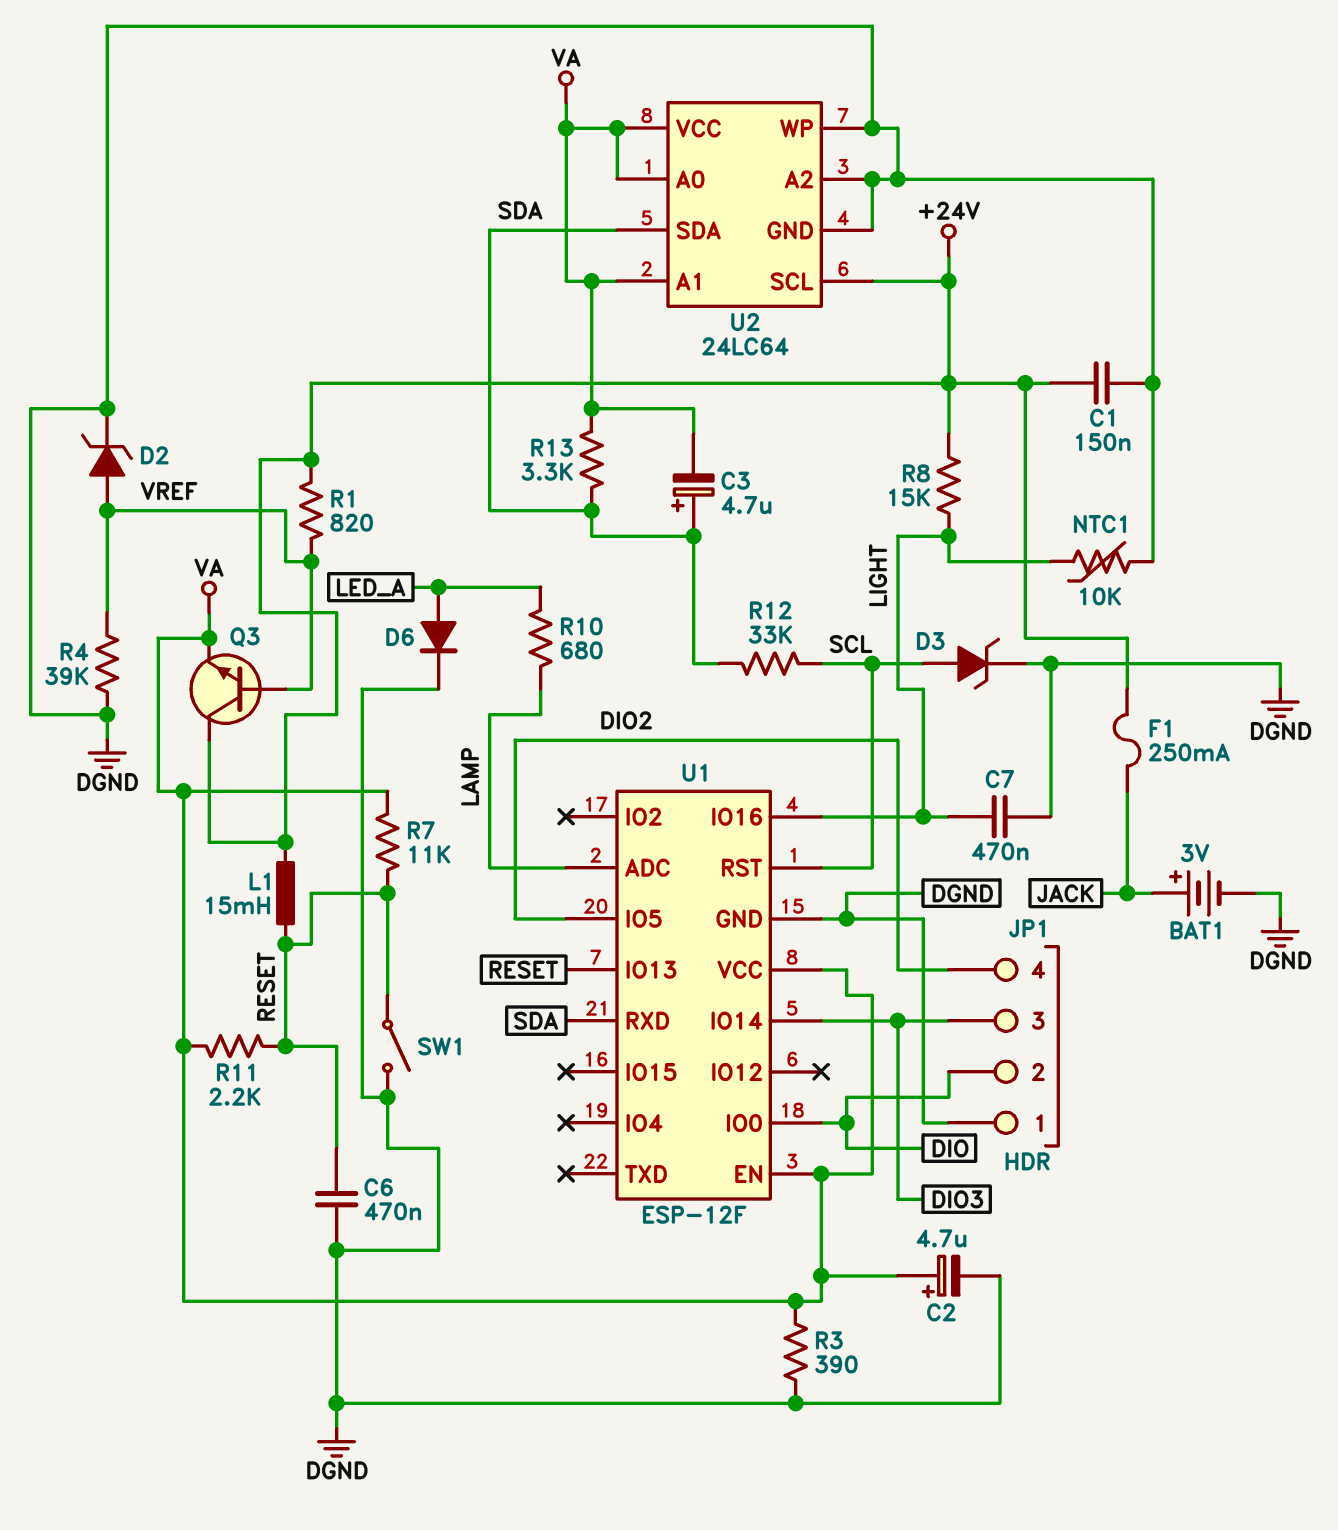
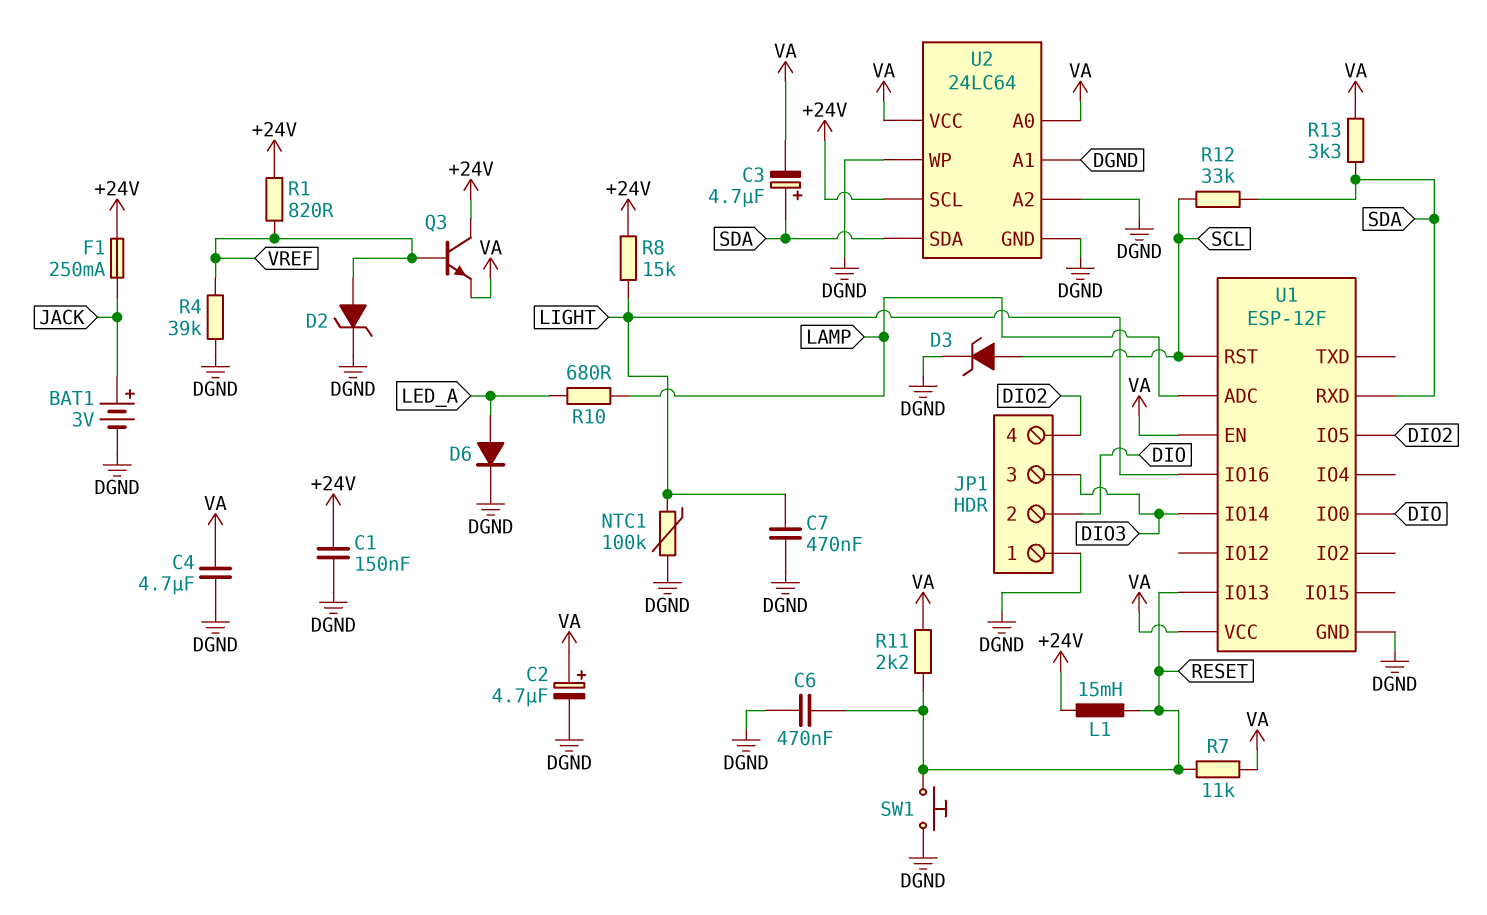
C4: none -> 4.7uF (DGND, VA)
NTC1: 10k (DGND, LIGHT) -> 100k (DGND, LIGHT)
R3: 390 (DGND, VA) -> none
SW1: switch (DGND, RESET) -> button (DGND, RESET)
U2 pin A1: VA -> DGND

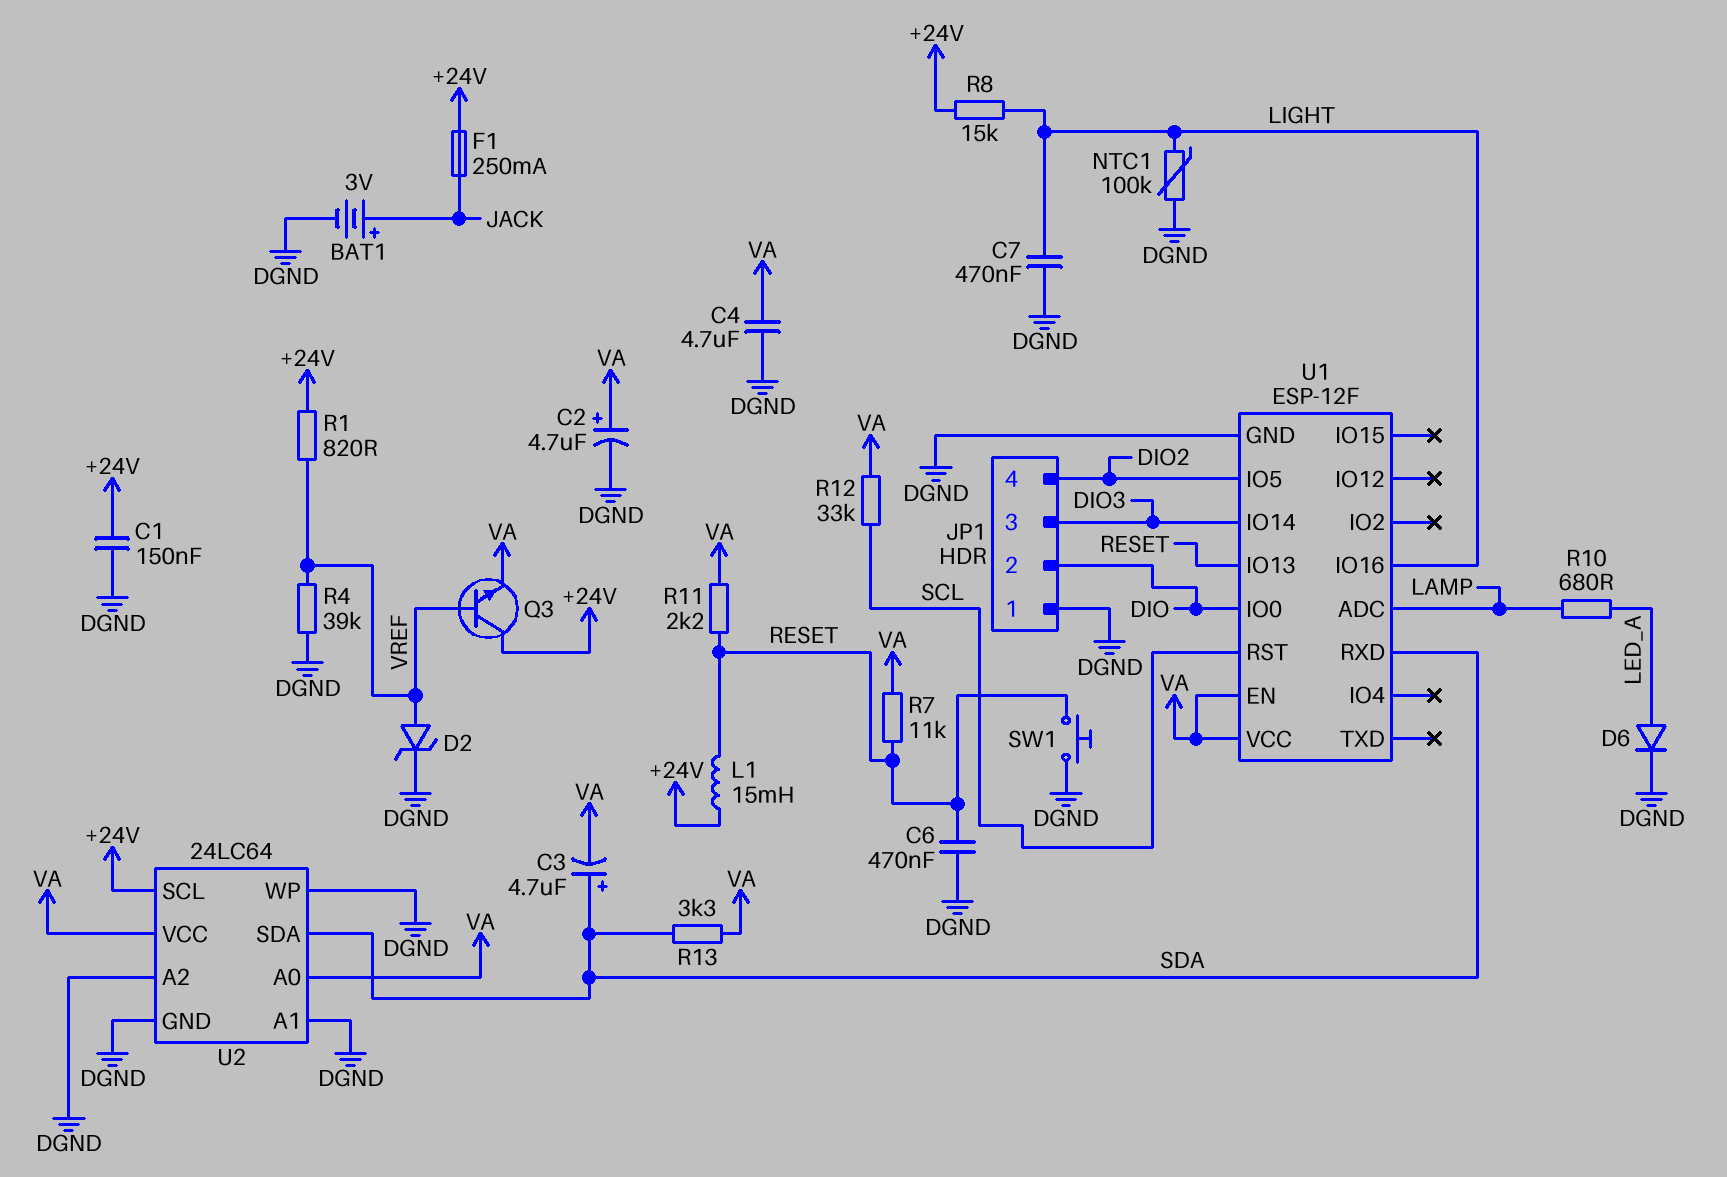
D3: zener (A SCL, K DGND) -> none
R12: 33k (SCL, SDA) -> 33k (SCL, VA)

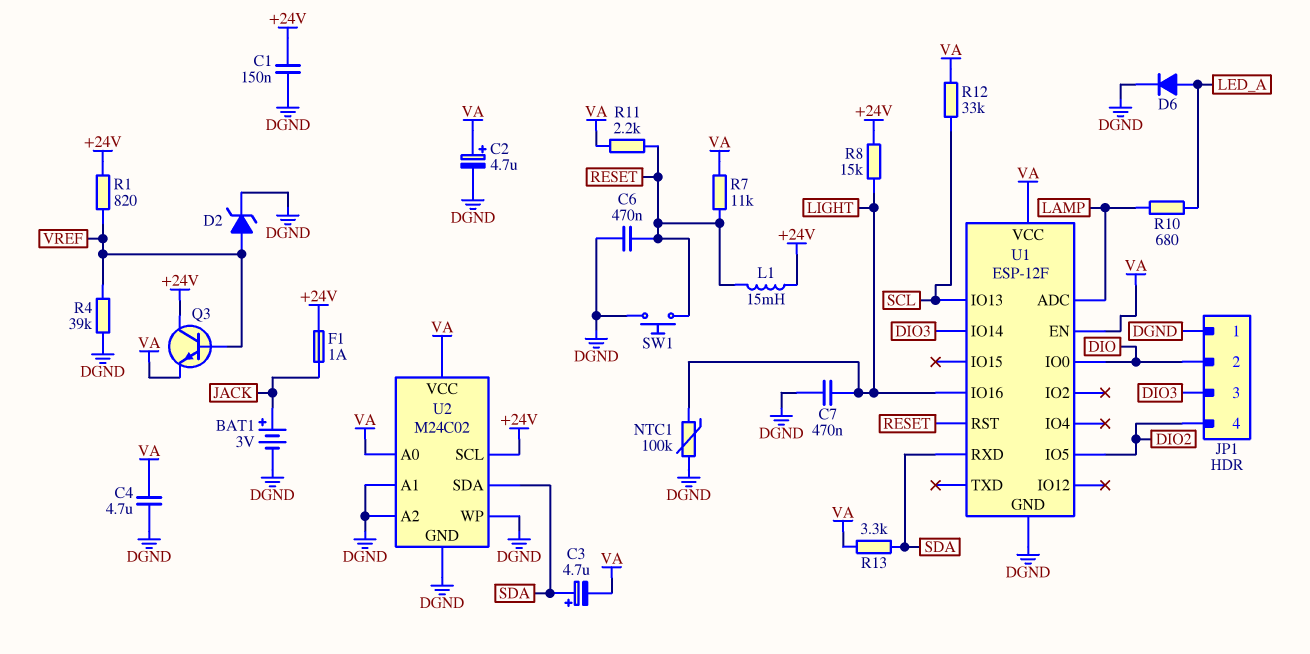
F1: 250mA (+24V, JACK) -> 1A (+24V, JACK)
U1 pin IO13: RESET -> SCL
U1 pin RST: SCL -> RESET
U2: 24LC64 -> M24C02

